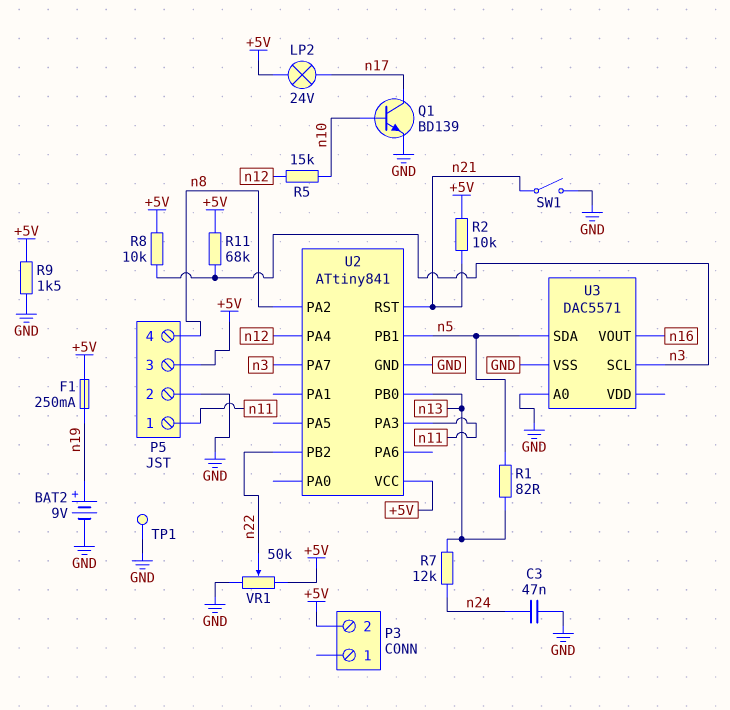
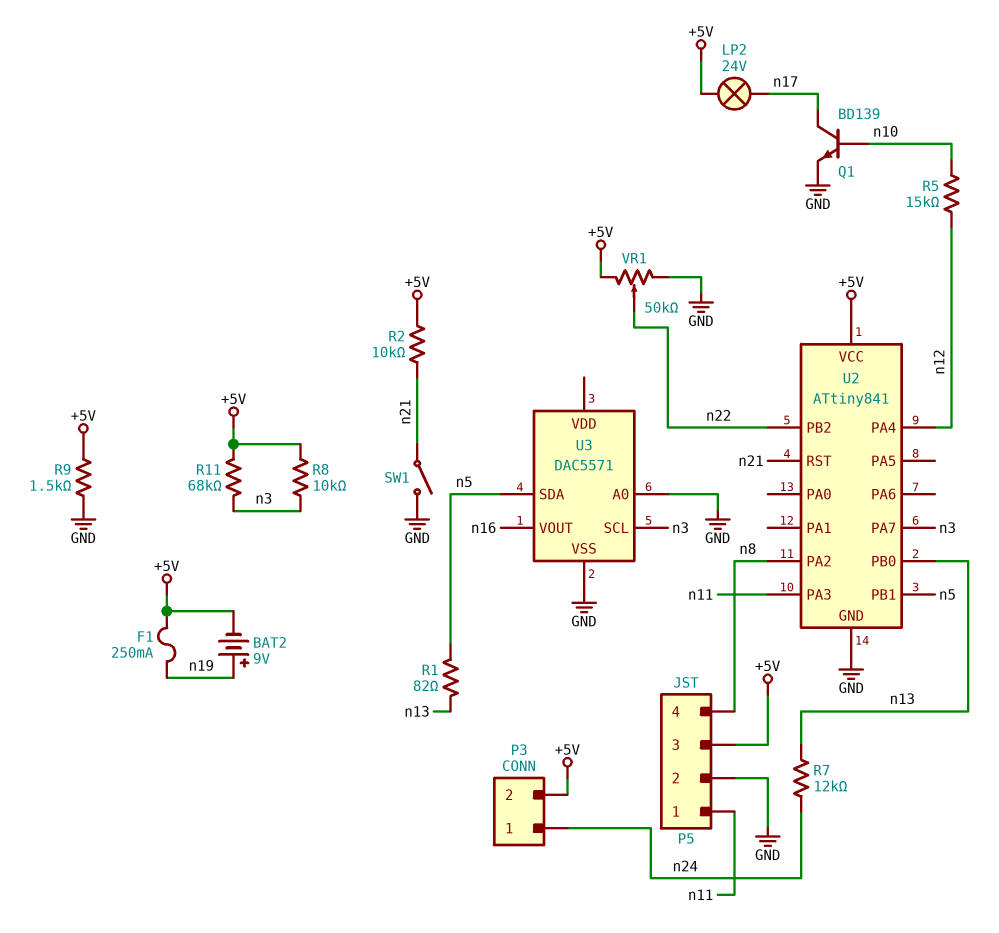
BAT2: 9V (plus n19, minus GND) -> 9V (plus n19, minus +5V)
C3: 47nF (GND, n24) -> none
P3 pin 1: none -> n24
TP1: test point (GND) -> none

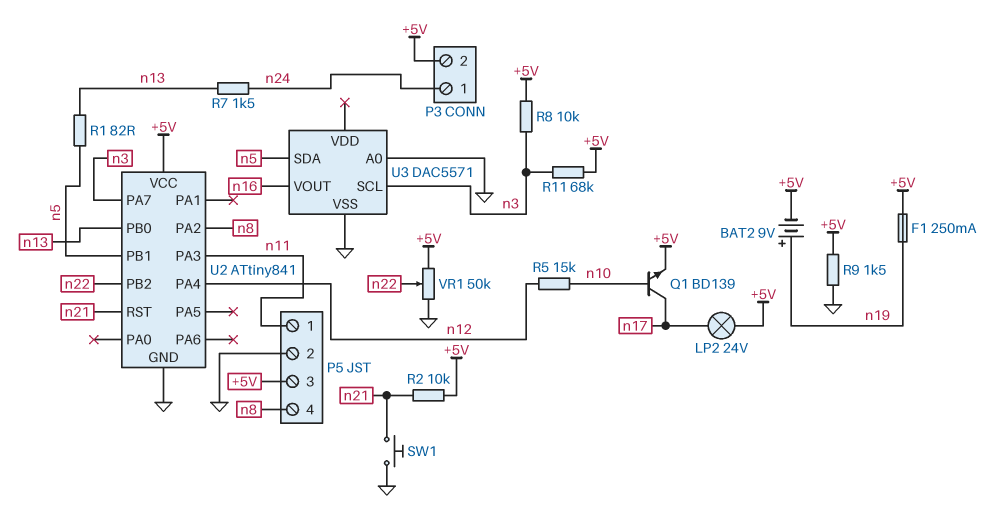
Q1: NPN BD139 (B n10, C n17, E GND) -> NPN BD139 (B n10, C n17, E +5V)
R7: 12k (n13, n24) -> 1.5k (n13, n24)
SW1: switch (GND, n21) -> button (GND, n21)

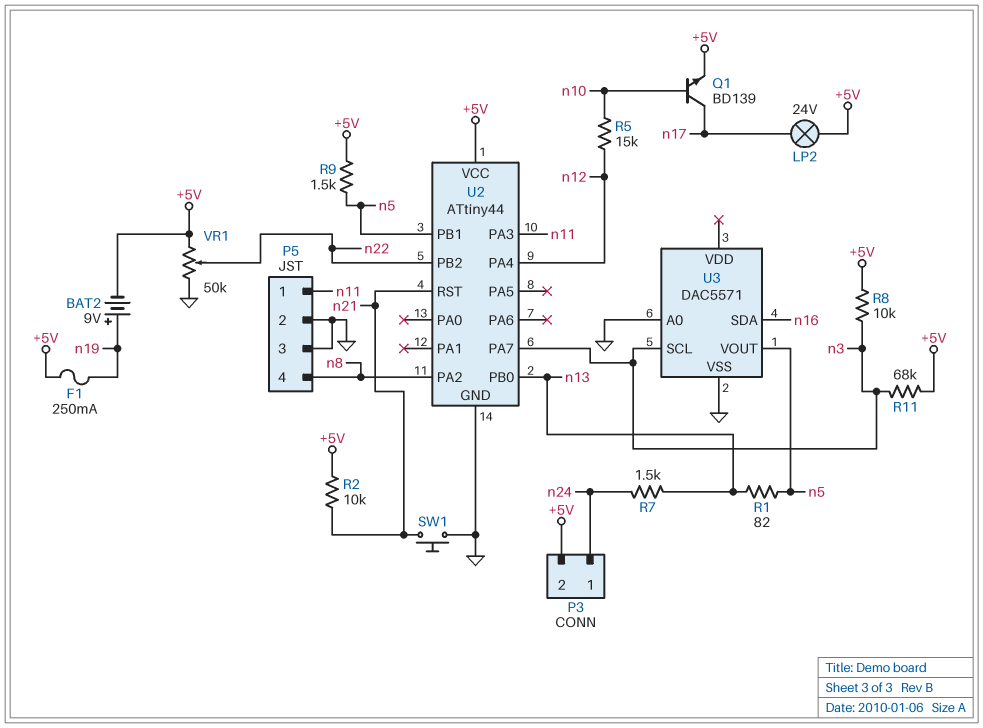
P5 pin 3: +5V -> GND
R9: 1.5k (+5V, GND) -> 1.5k (+5V, n5)
U2: ATtiny841 -> ATtiny44
U3 pin SDA: n5 -> n16
U3 pin VOUT: n16 -> n5

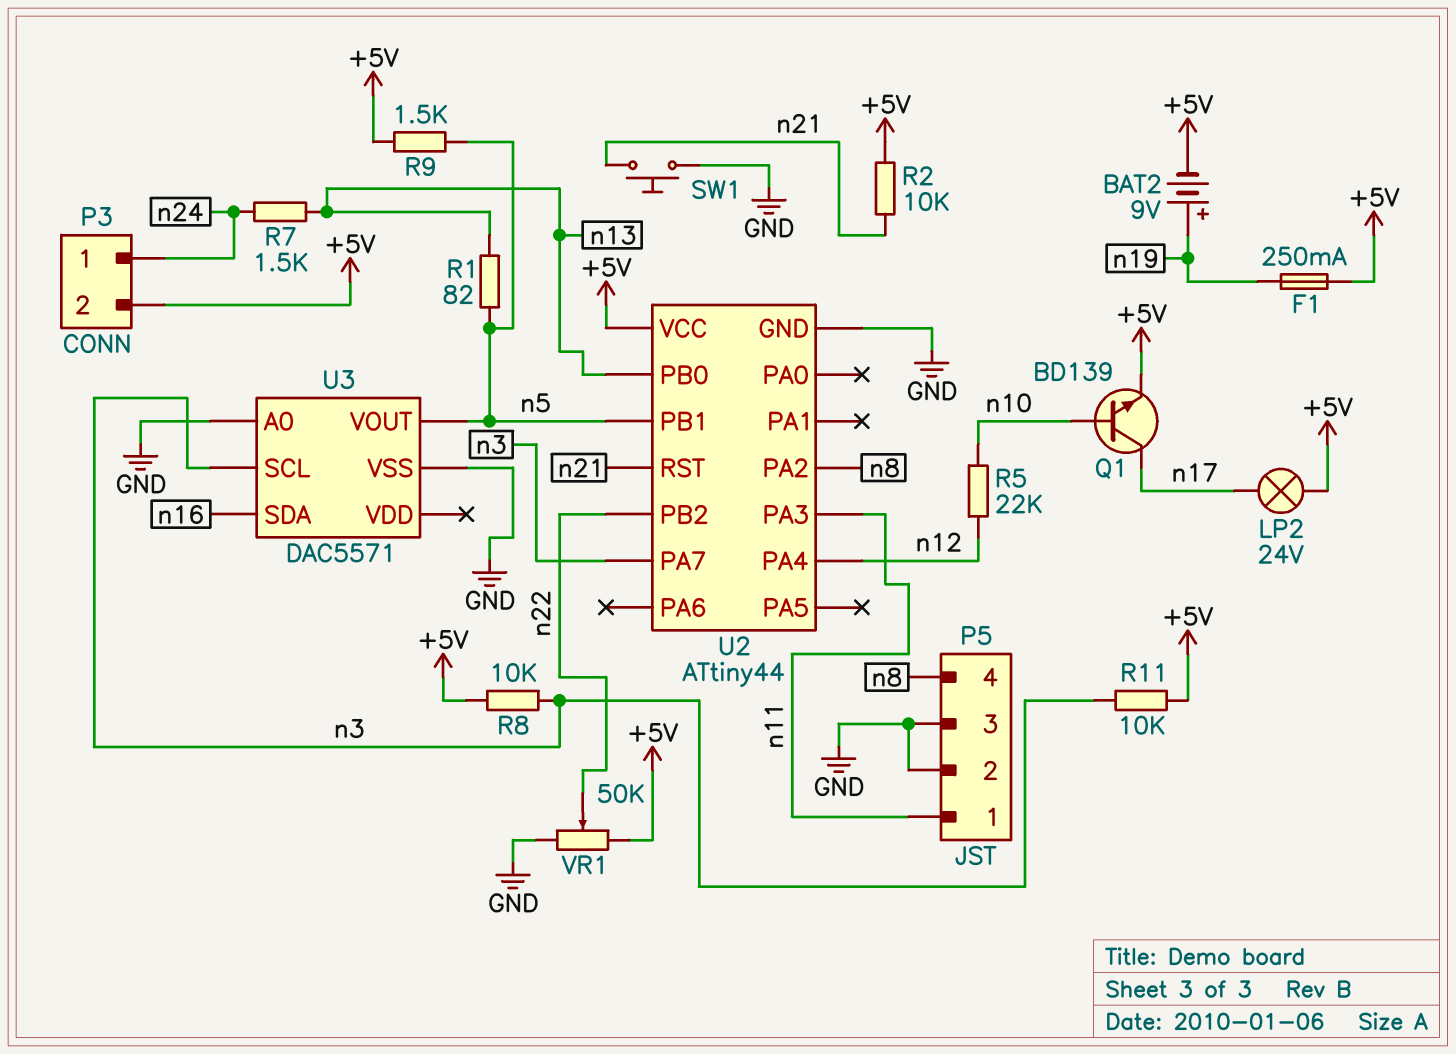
R5: 15k (n10, n12) -> 22k (n10, n12)
R11: 68k (+5V, n3) -> 10k (+5V, n3)

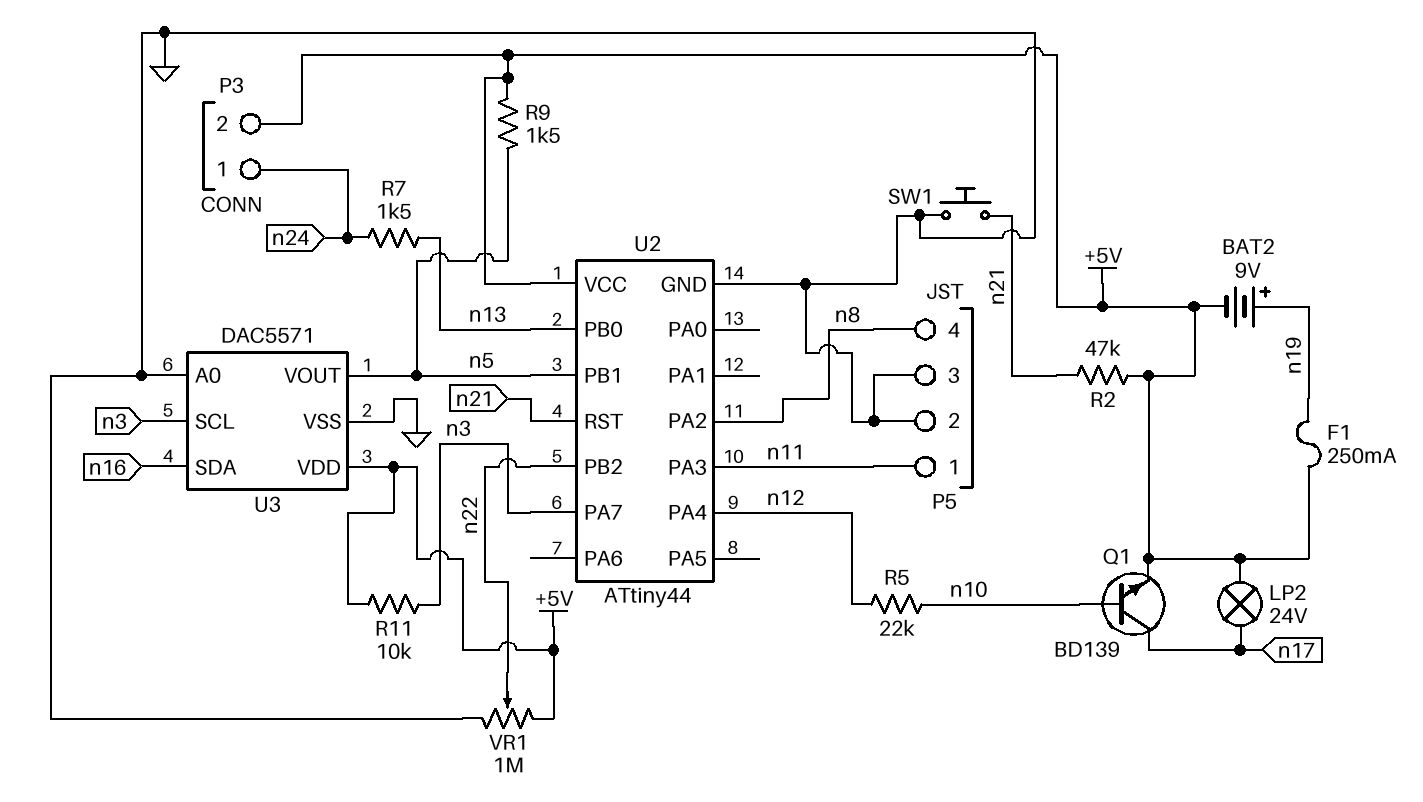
R1: 82 (n5, n13) -> none
R2: 10k (+5V, n21) -> 47k (+5V, n21)
R8: 10k (+5V, n3) -> none
U3 pin VDD: none -> +5V
VR1: 50k (+5V, GND, wiper n22) -> 1M (+5V, GND, wiper n22)

